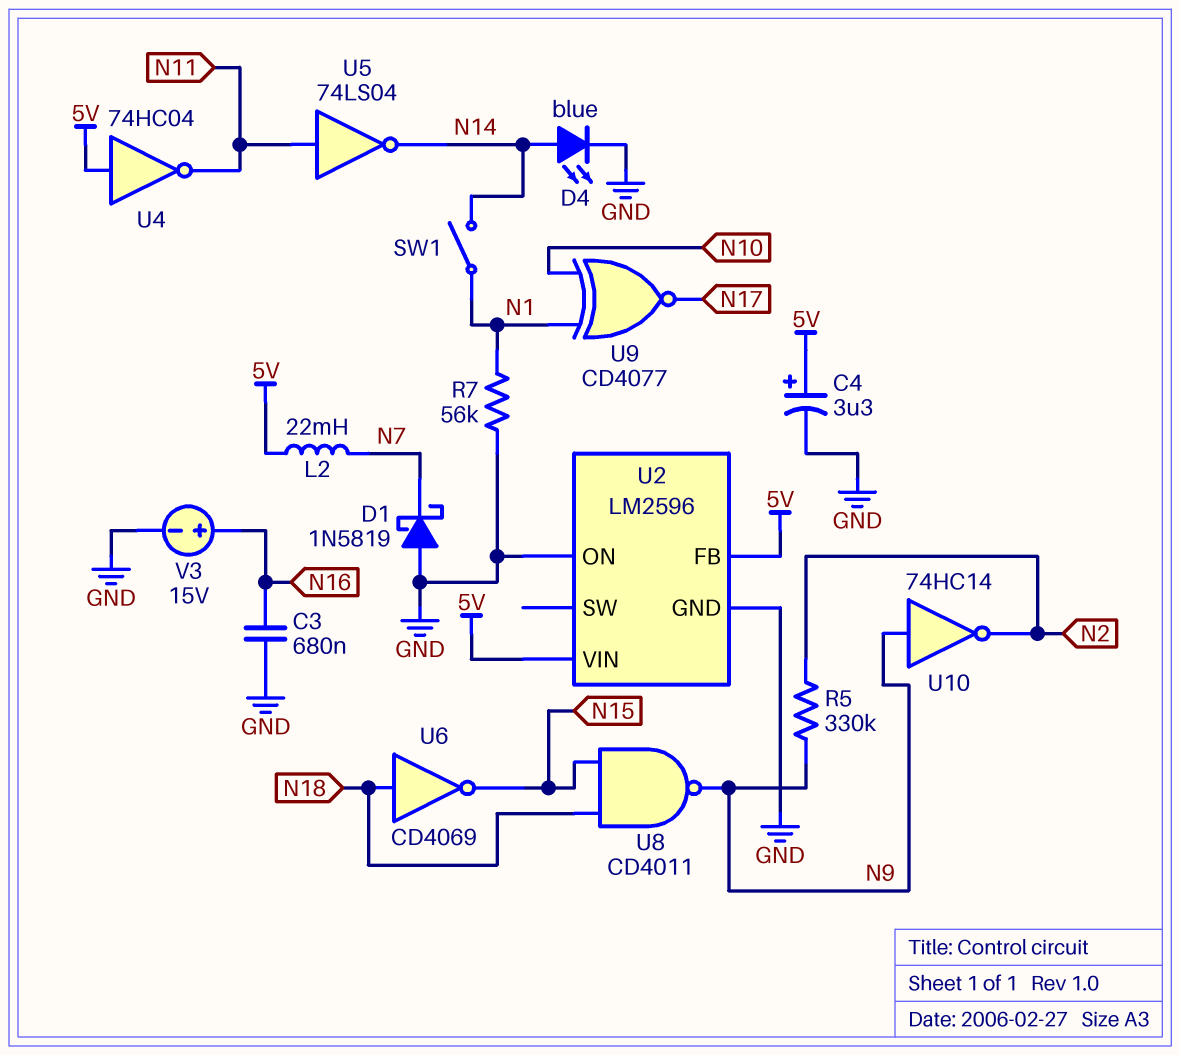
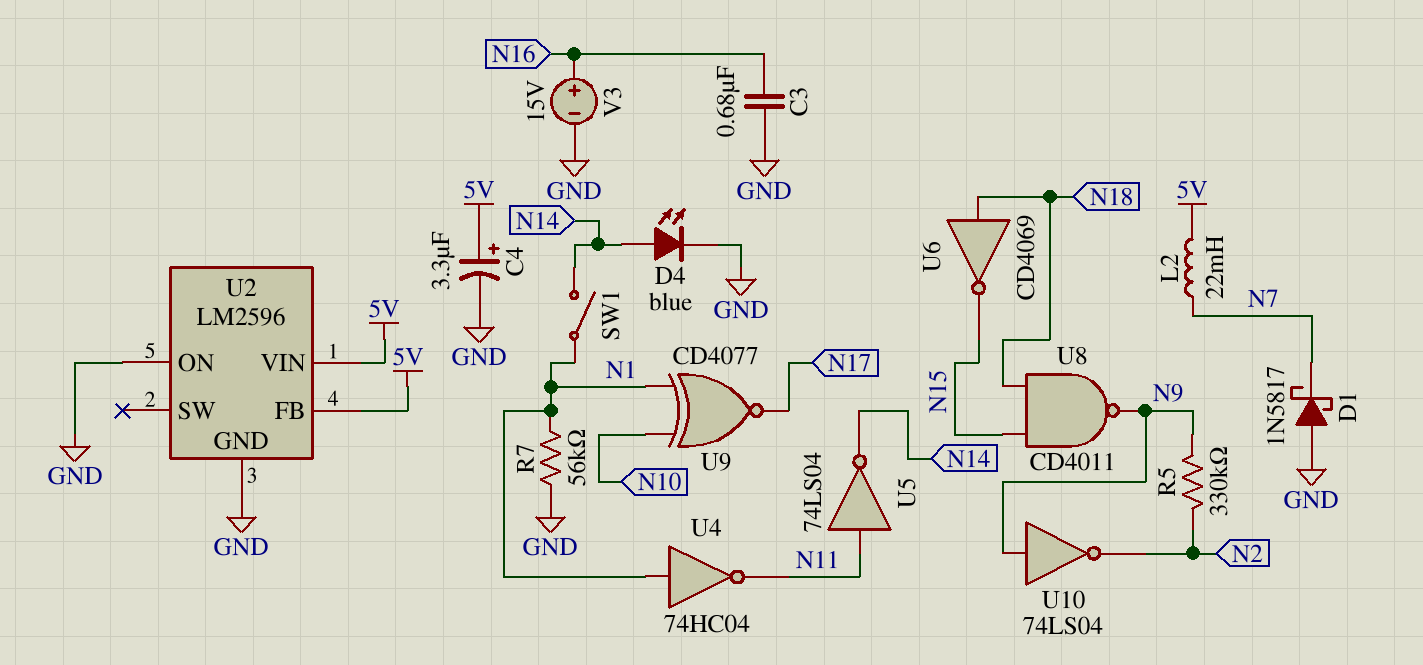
D1: schottky 1N5819 (A GND, K N7) -> schottky 1N5817 (A GND, K N7)
U4: NOT 74HC04 (in 5V, out N11) -> NOT 74HC04 (in N1, out N11)
U10: NOT 74HC14 (in N9, out N2) -> NOT 74LS04 (in N9, out N2)

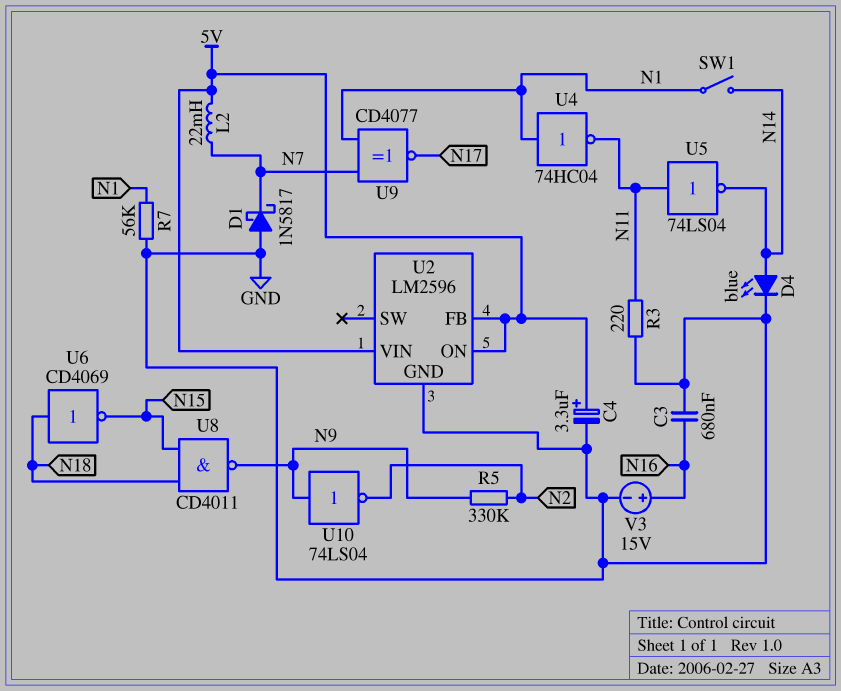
R3: none -> 220 (GND, N11)
U2 pin ON: GND -> 5V
U9: XNOR CD4077 (in N1, in N10, out N17) -> XNOR CD4077 (in N1, in N7, out N17)

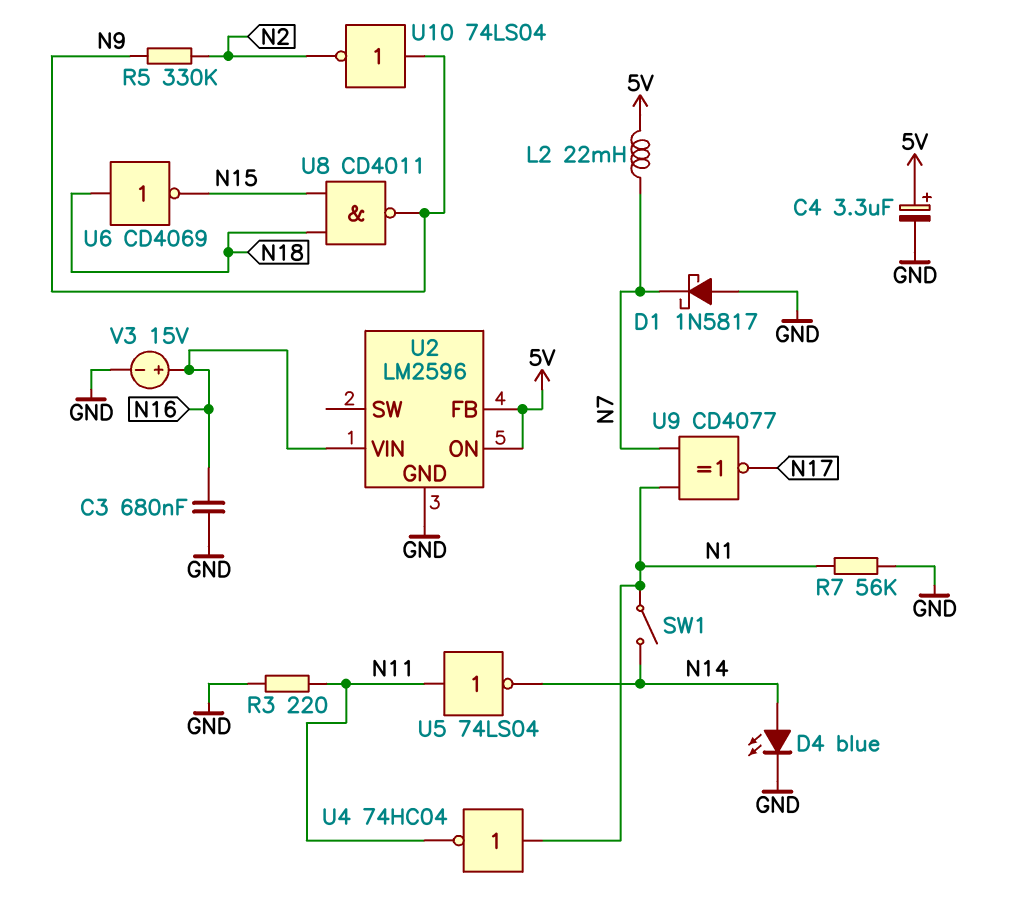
U2 pin VIN: 5V -> N16

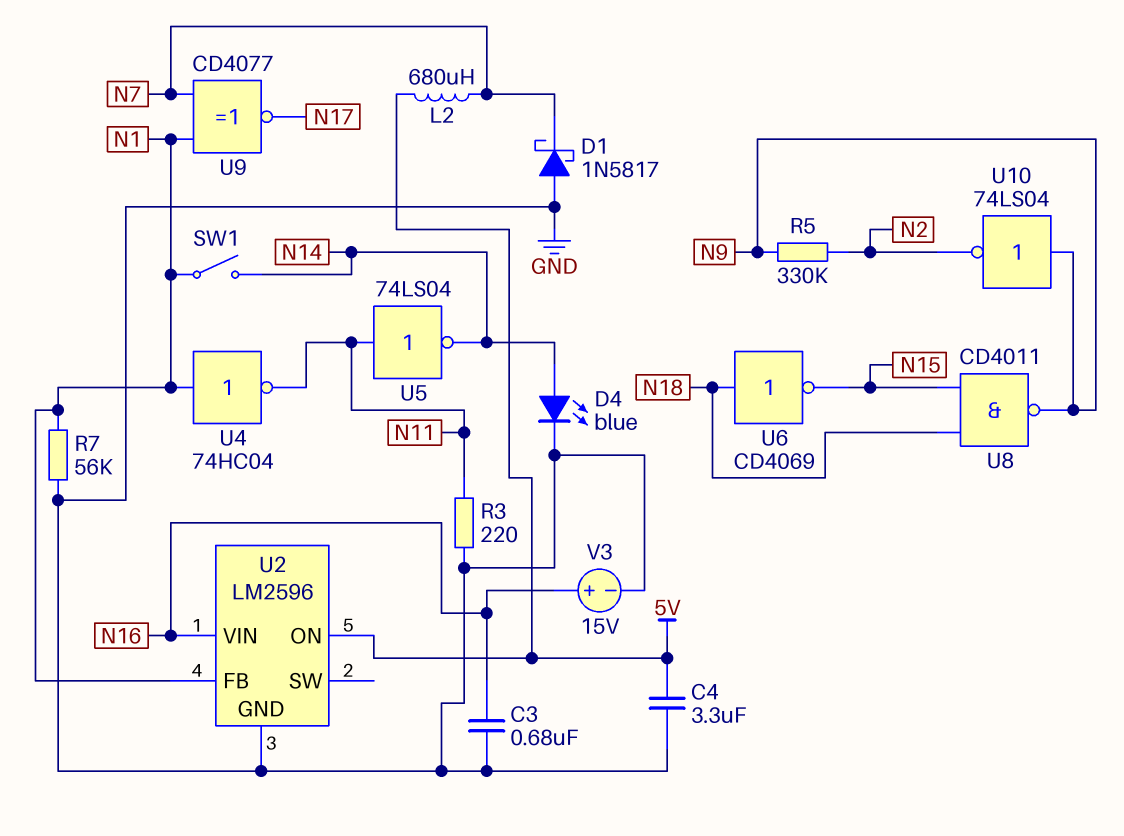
C4: 3.3uF (plus 5V, minus GND) -> 3.3uF (5V, GND)
L2: 22mH (5V, N7) -> 680uH (5V, N7)
U2 pin FB: 5V -> N1

